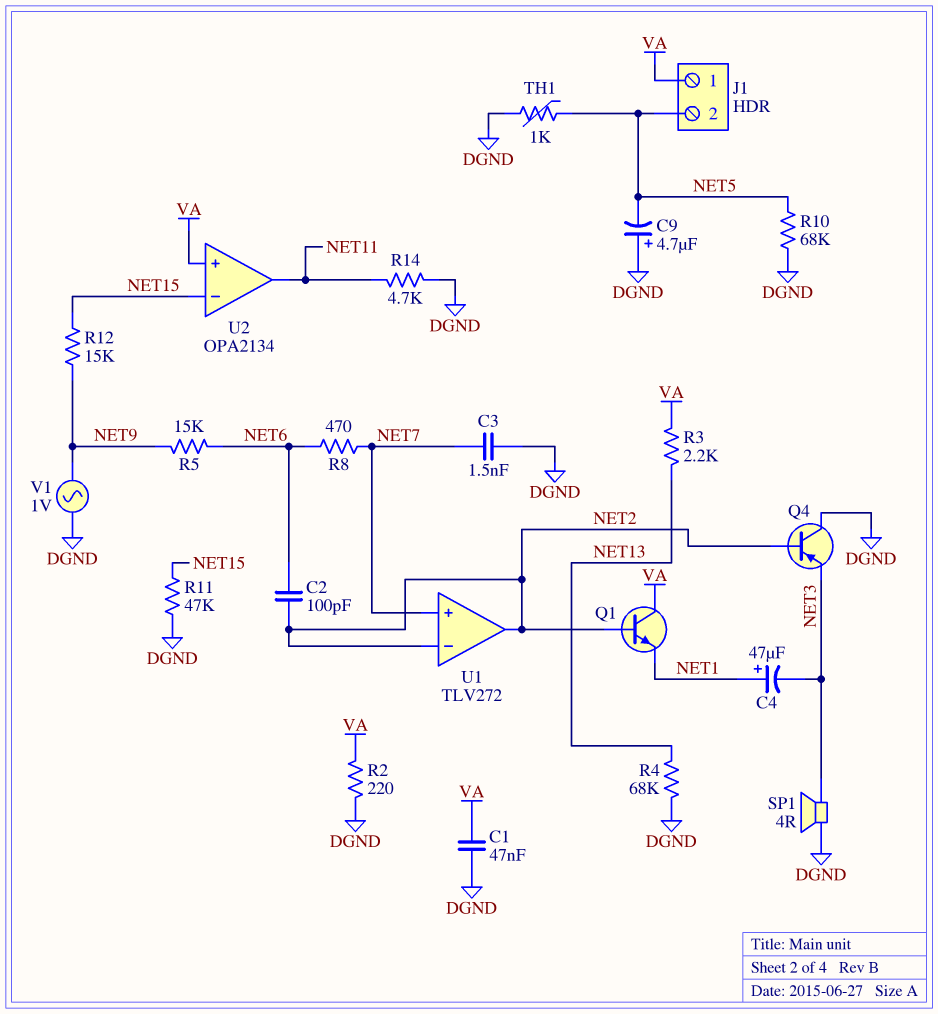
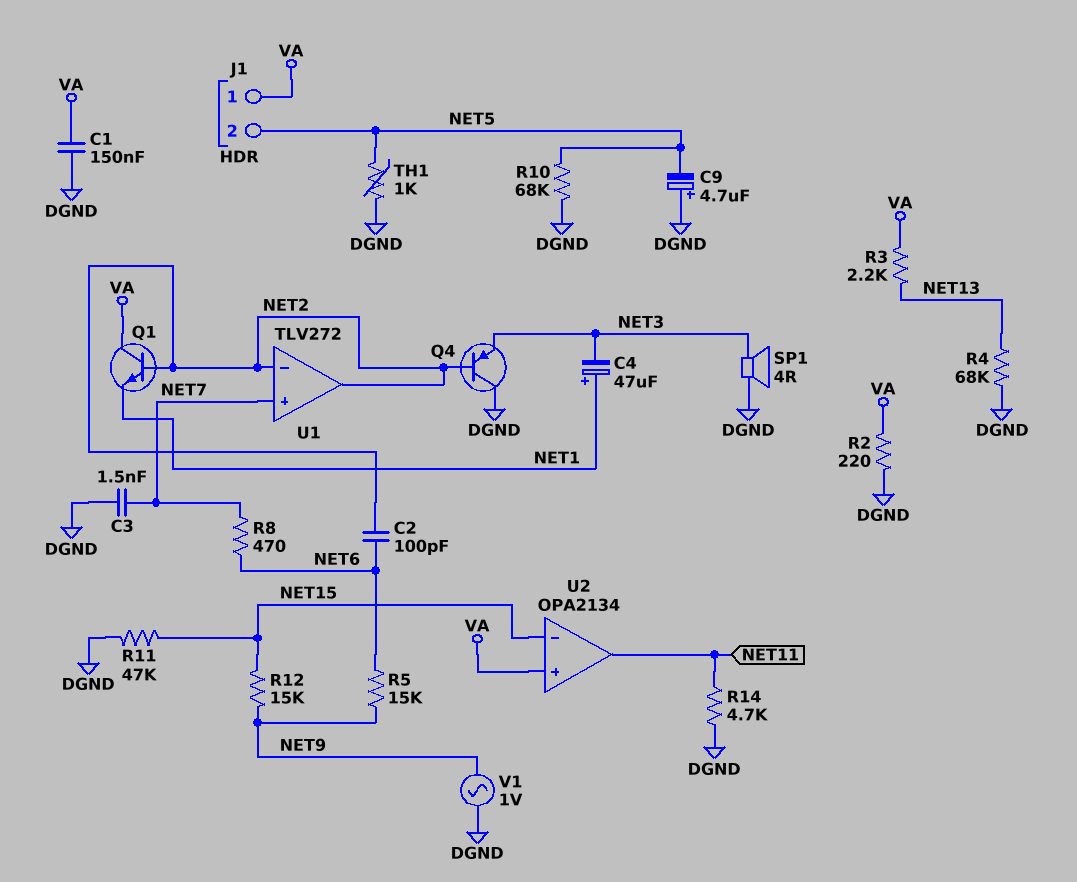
C1: 47nF (DGND, VA) -> 150nF (DGND, VA)

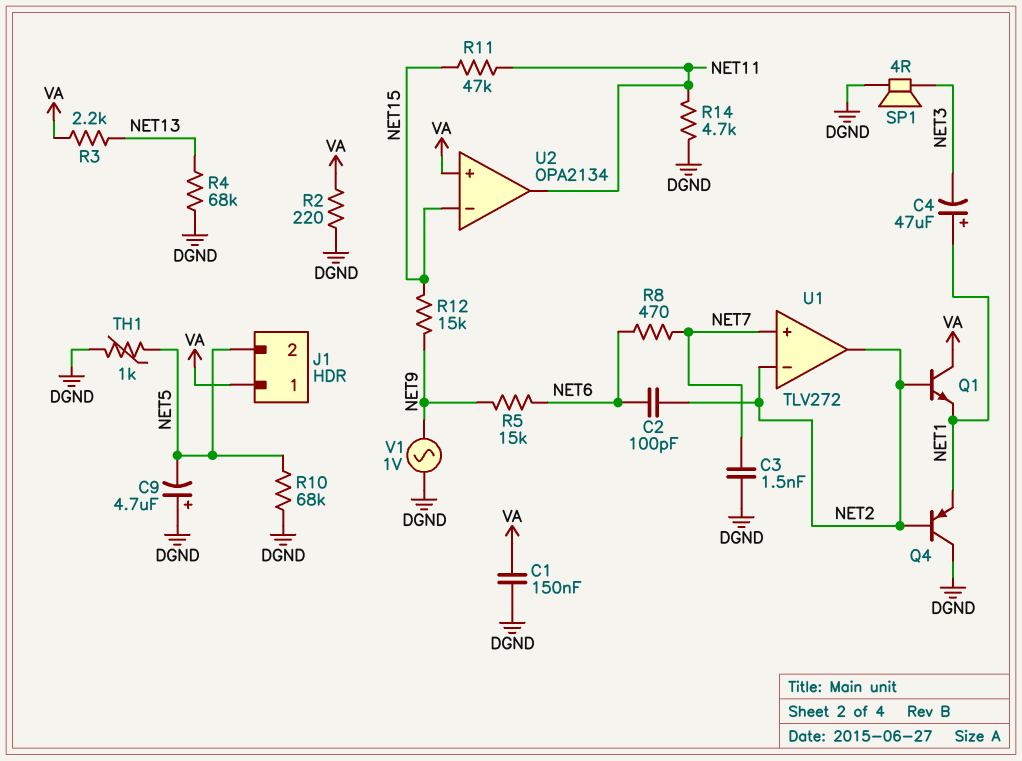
Q4: PNP (B NET2, C DGND, E NET3) -> PNP (B NET2, C DGND, E NET1)
R11: 47k (DGND, NET15) -> 47k (NET11, NET15)

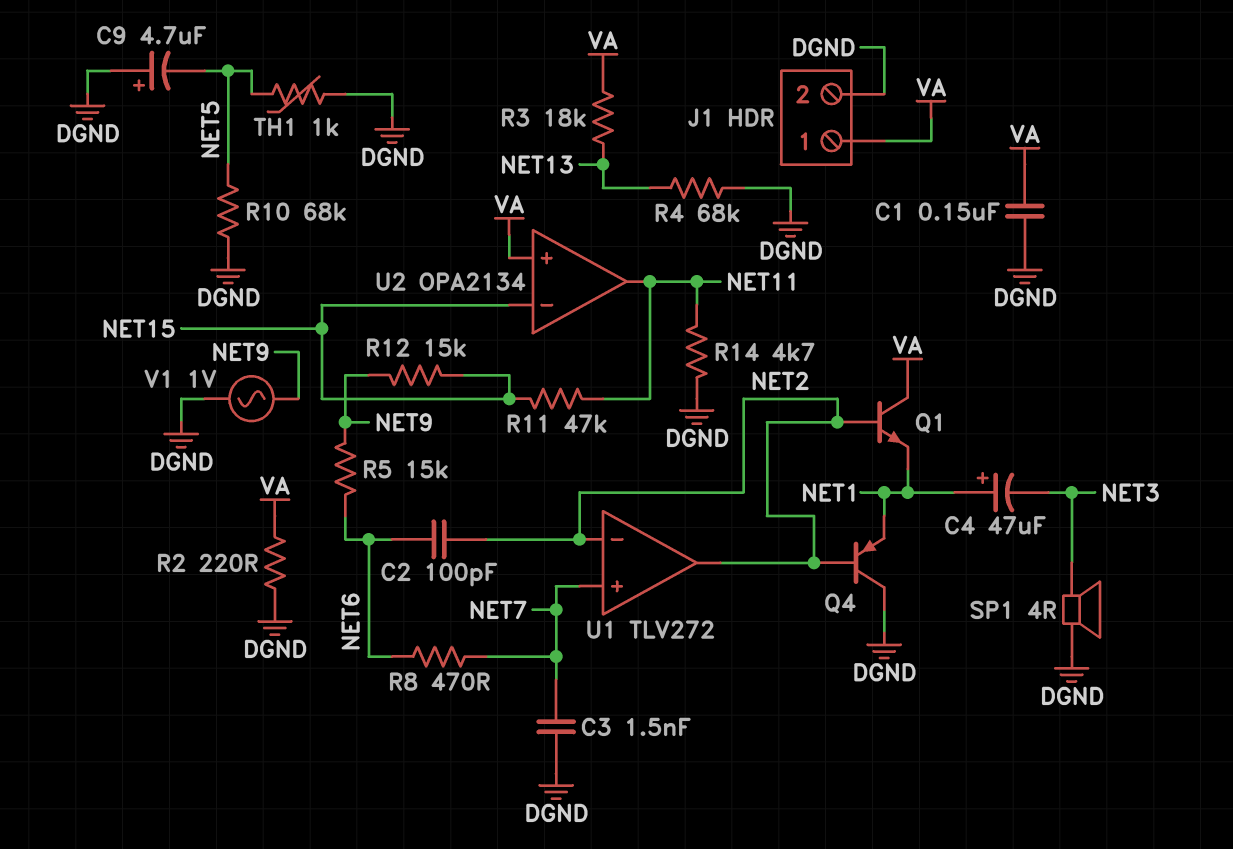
J1 pin 2: NET5 -> DGND
R3: 2.2k (NET13, VA) -> 18k (NET13, VA)

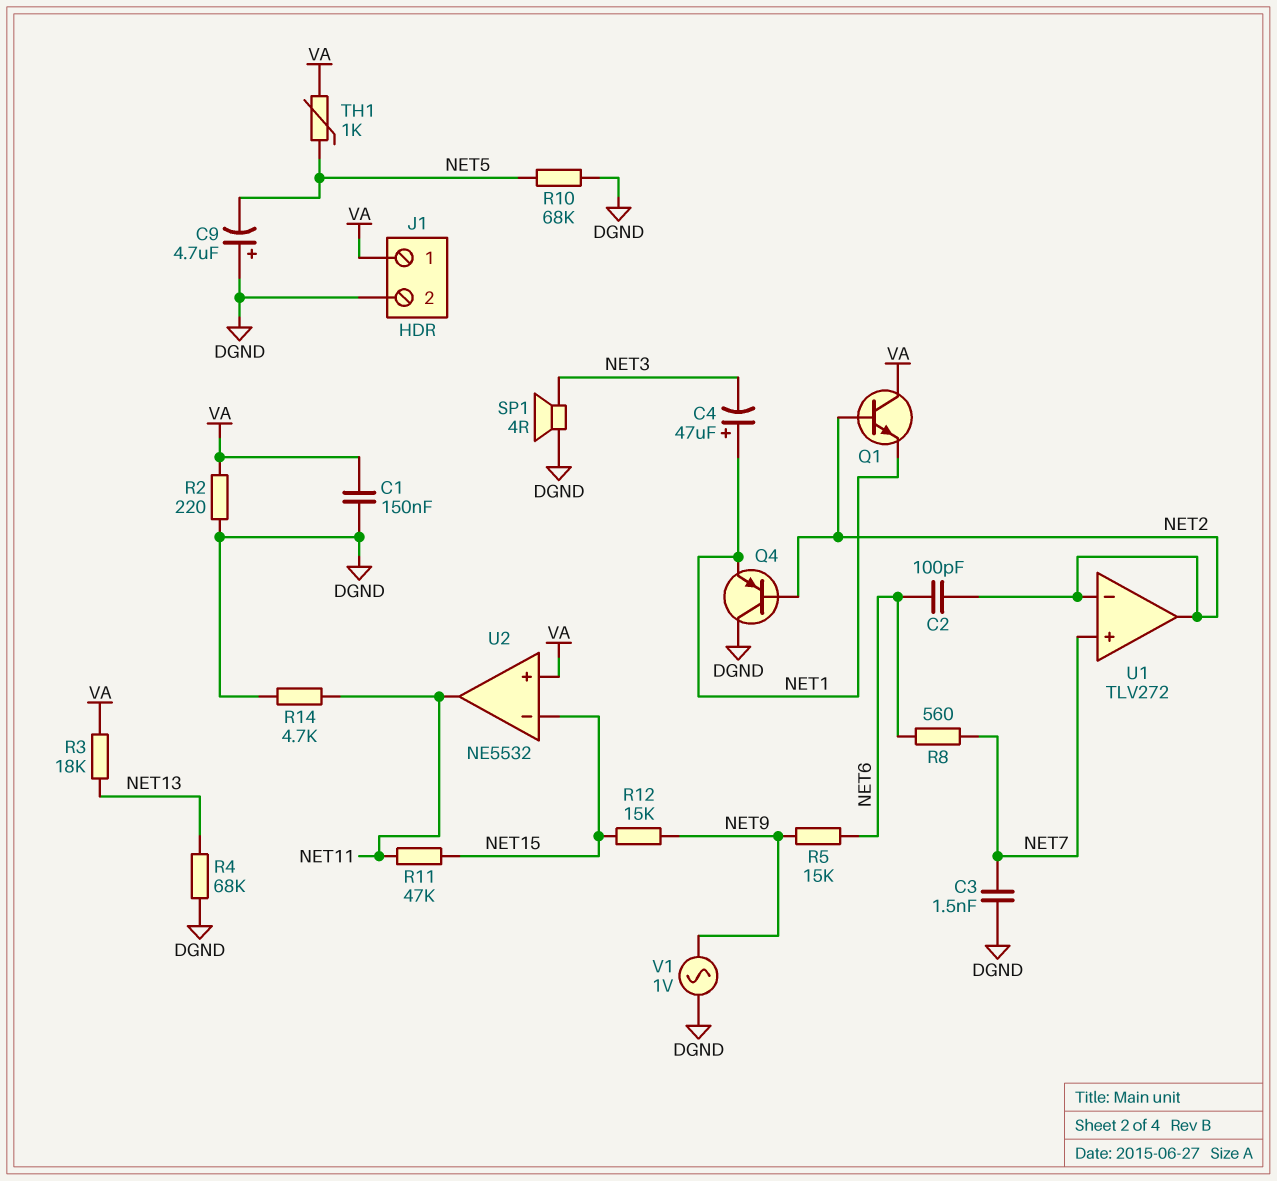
R8: 470 (NET6, NET7) -> 560 (NET6, NET7)
TH1: 1k (DGND, NET5) -> 1k (NET5, VA)
U2: OPA2134 -> NE5532

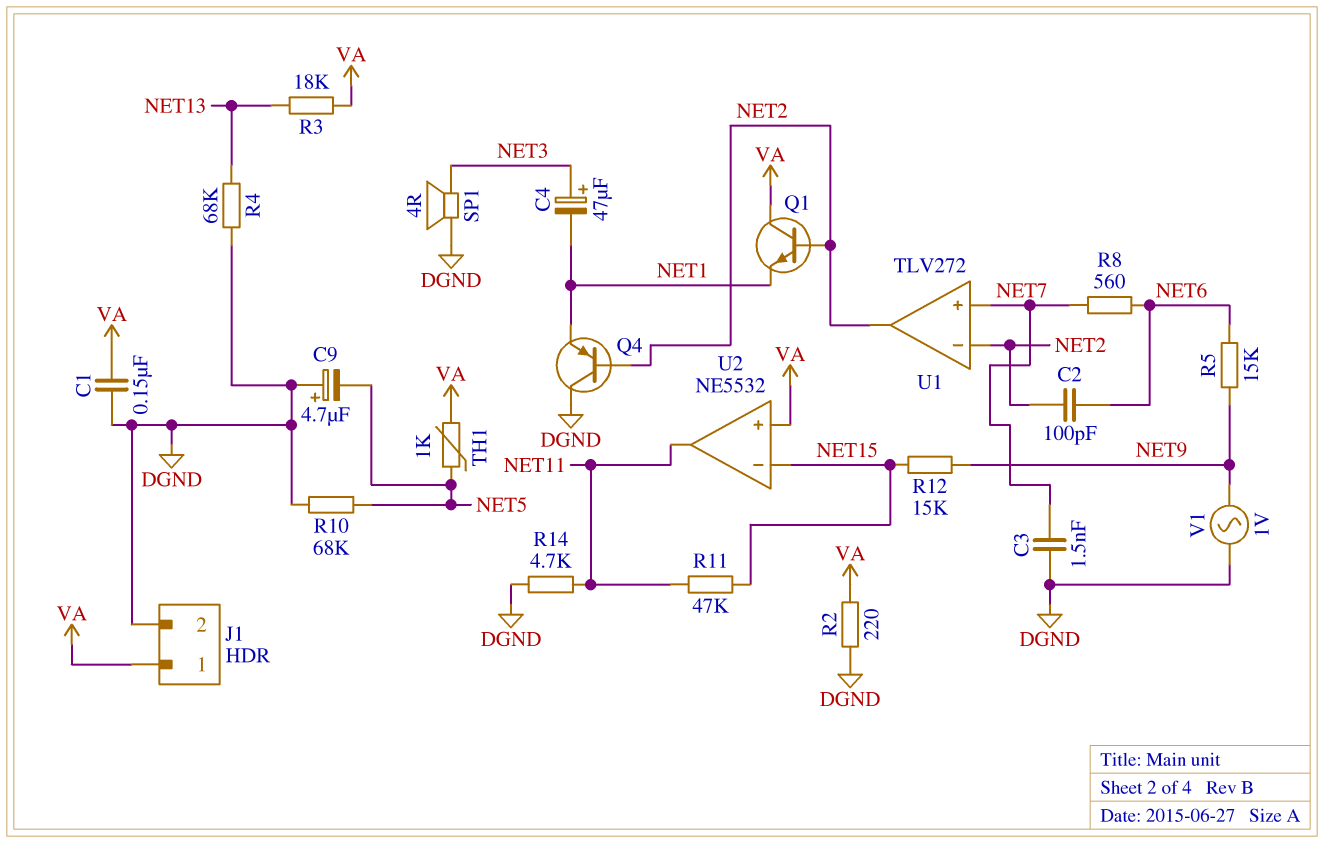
C4: 47uF (plus NET1, minus NET3) -> 47uF (plus NET3, minus NET1)

